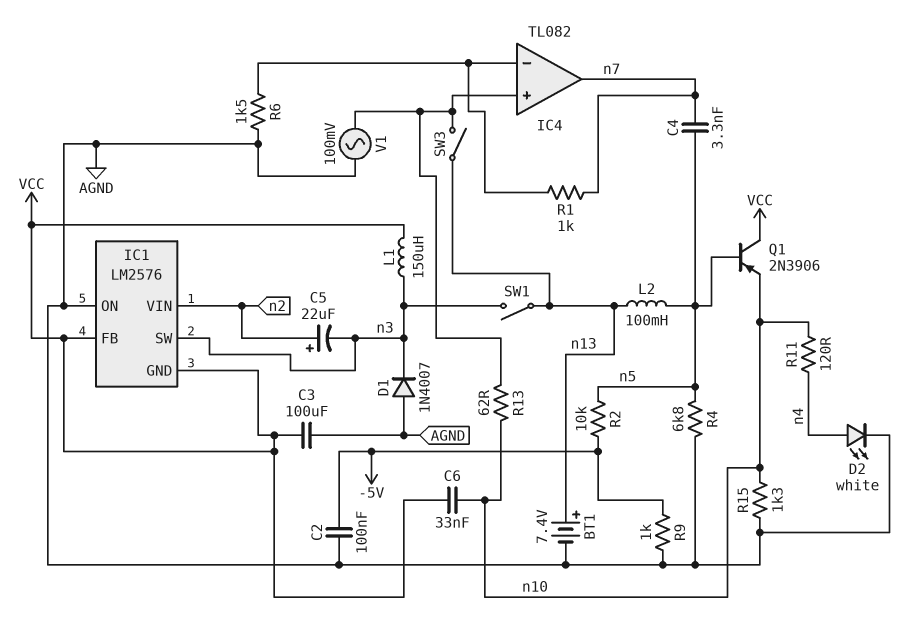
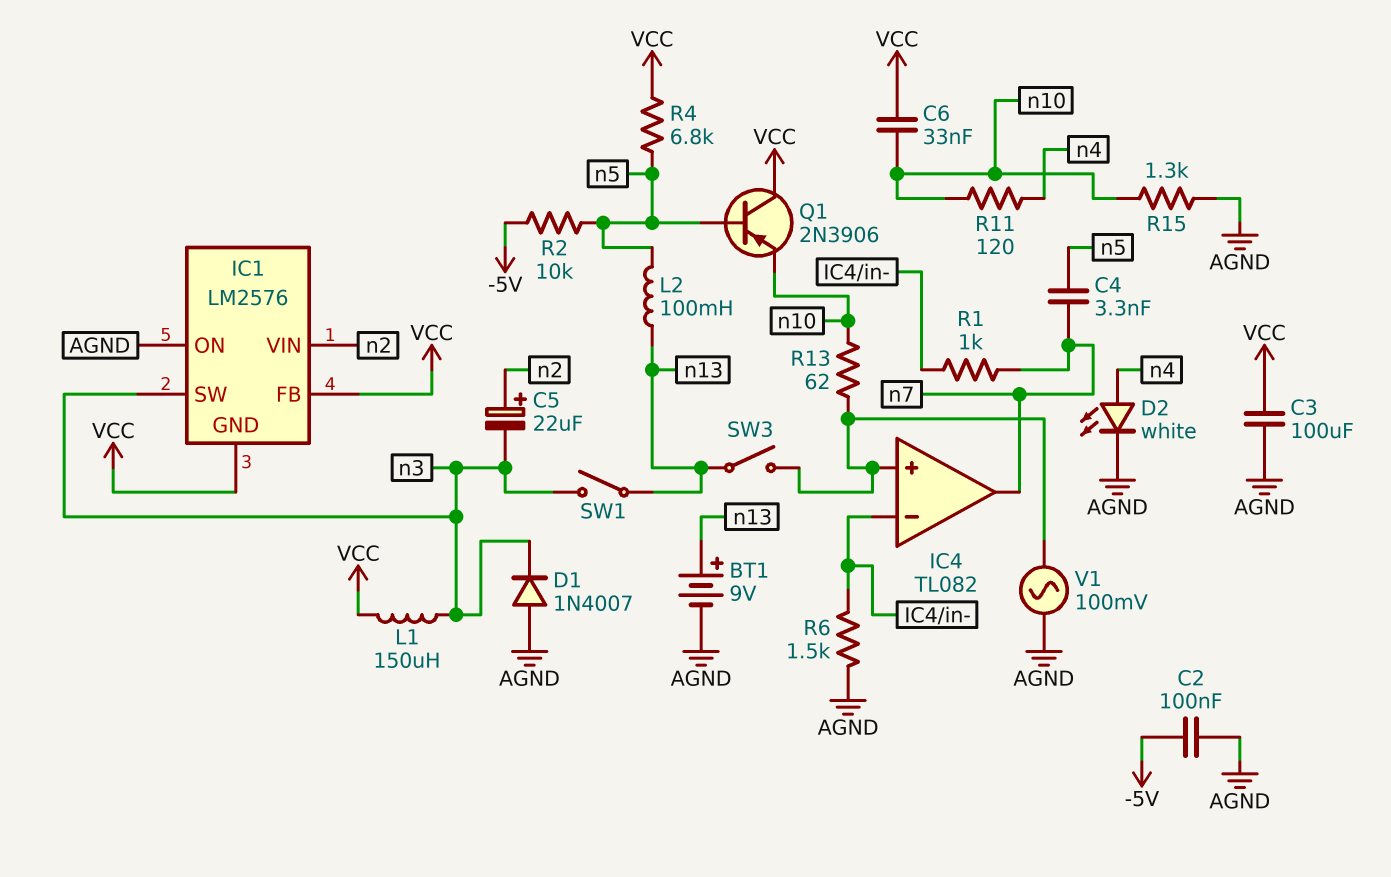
BT1: 7.4V (plus n13, minus AGND) -> 9V (plus n13, minus AGND)
R4: 6.8k (AGND, n5) -> 6.8k (VCC, n5)
R9: 1k (-5V, AGND) -> none

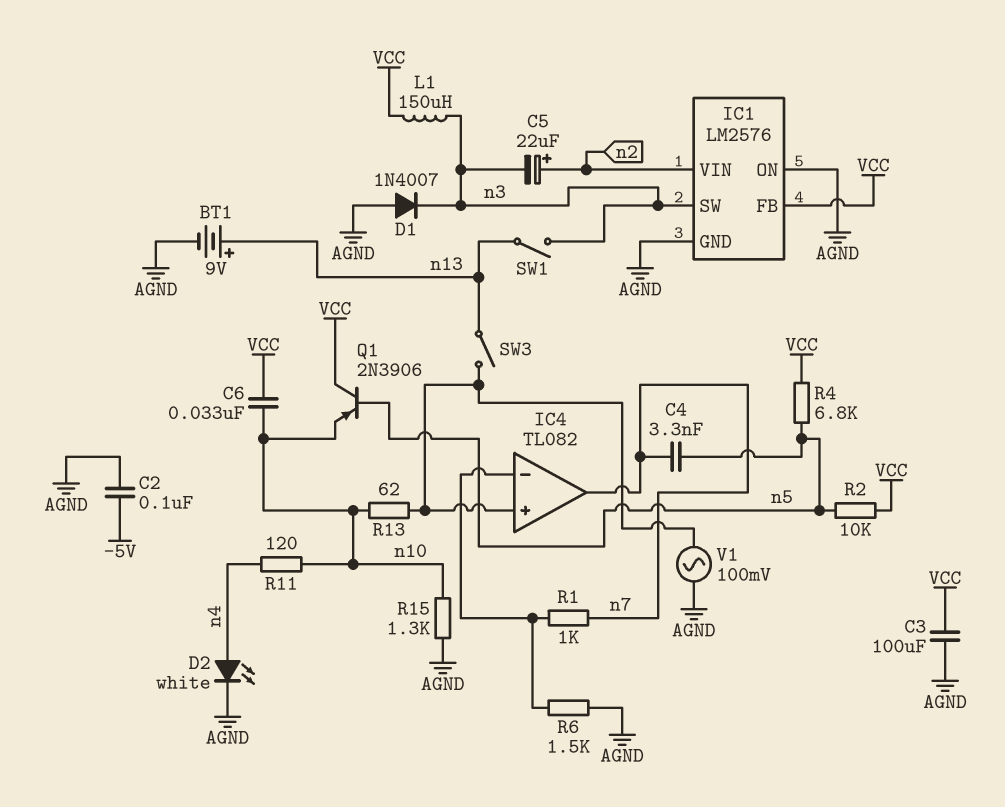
IC1 pin GND: VCC -> AGND
L2: 100mH (n5, n13) -> none
R2: 10k (-5V, n5) -> 10k (VCC, n5)

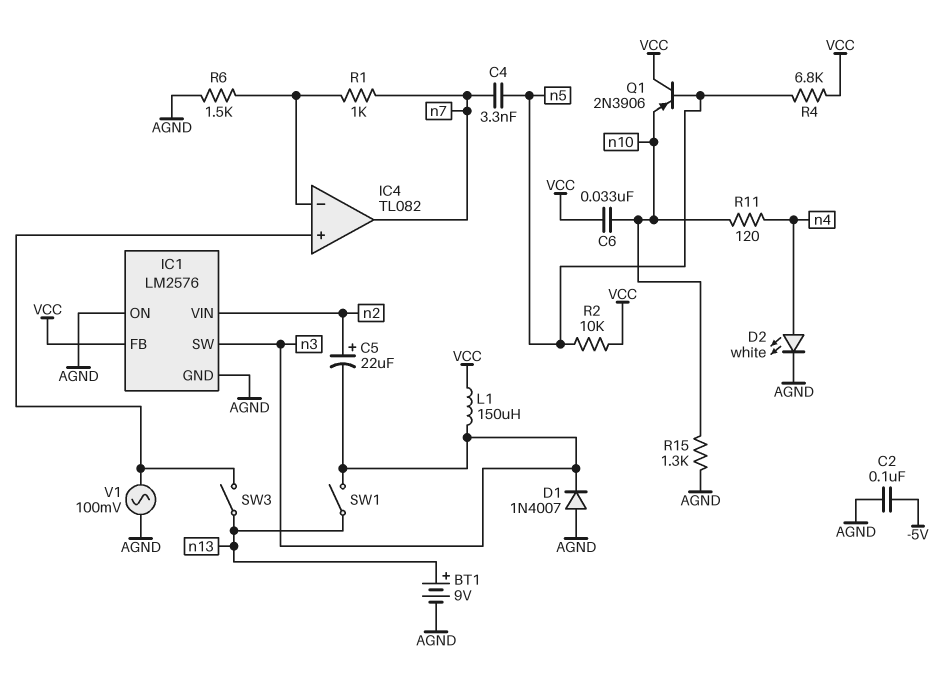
C3: 100uF (AGND, VCC) -> none
R13: 62 (IC4/in+, n10) -> none

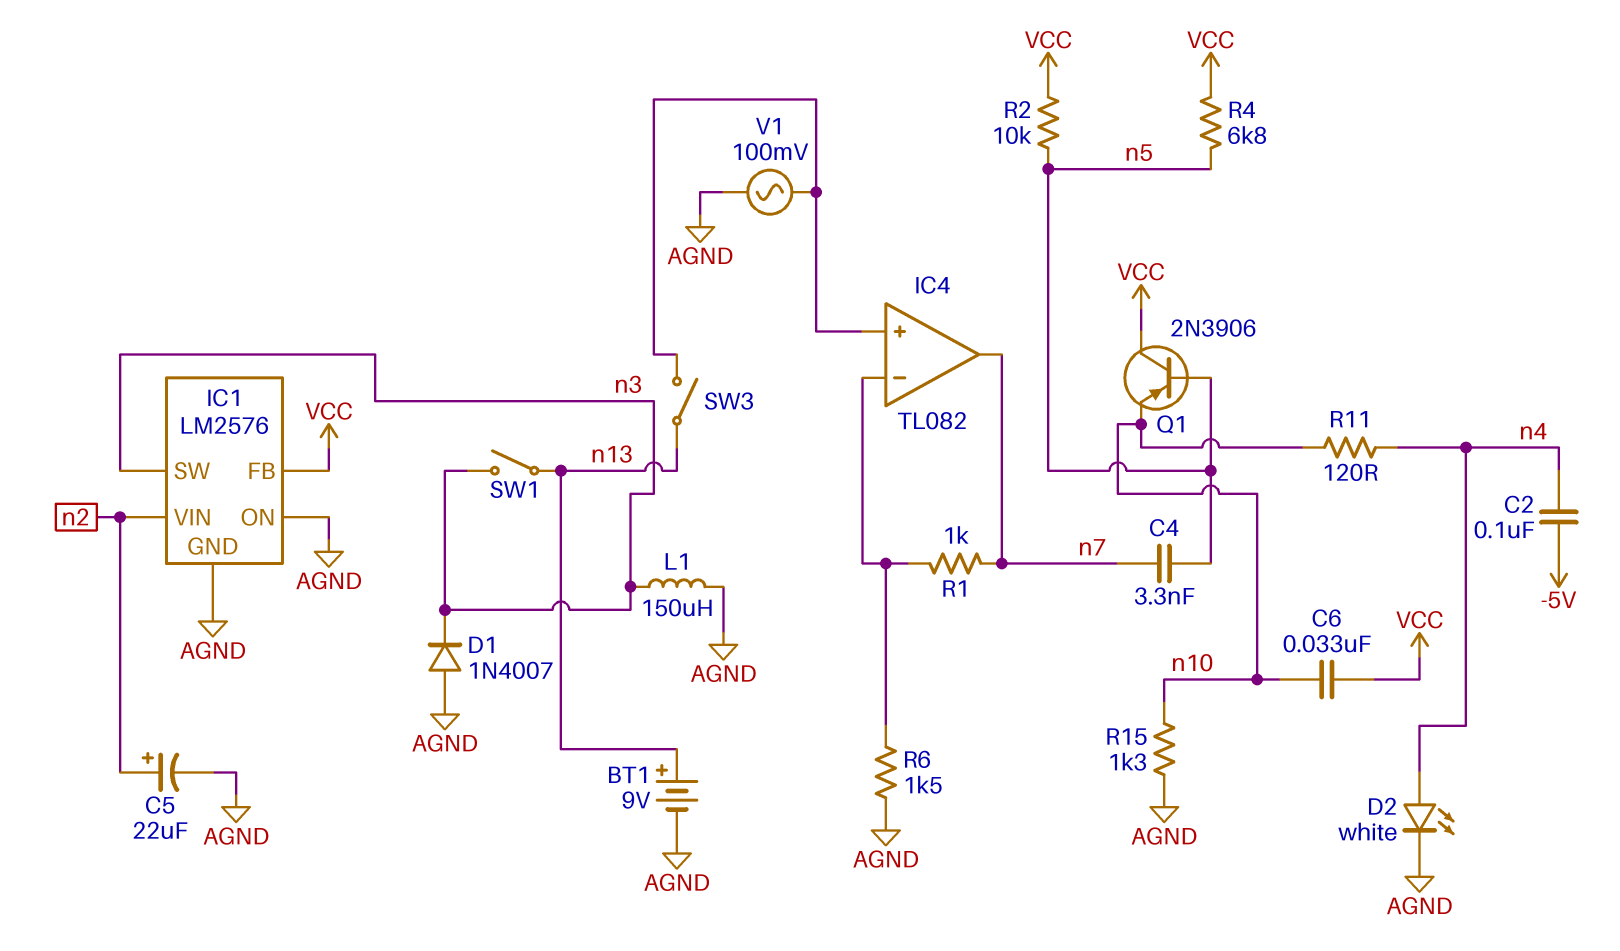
C2: 100nF (-5V, AGND) -> 100nF (-5V, n4)
C5: 22uF (plus n2, minus n3) -> 22uF (plus n2, minus AGND)
L1: 150uH (VCC, n3) -> 150uH (AGND, n3)

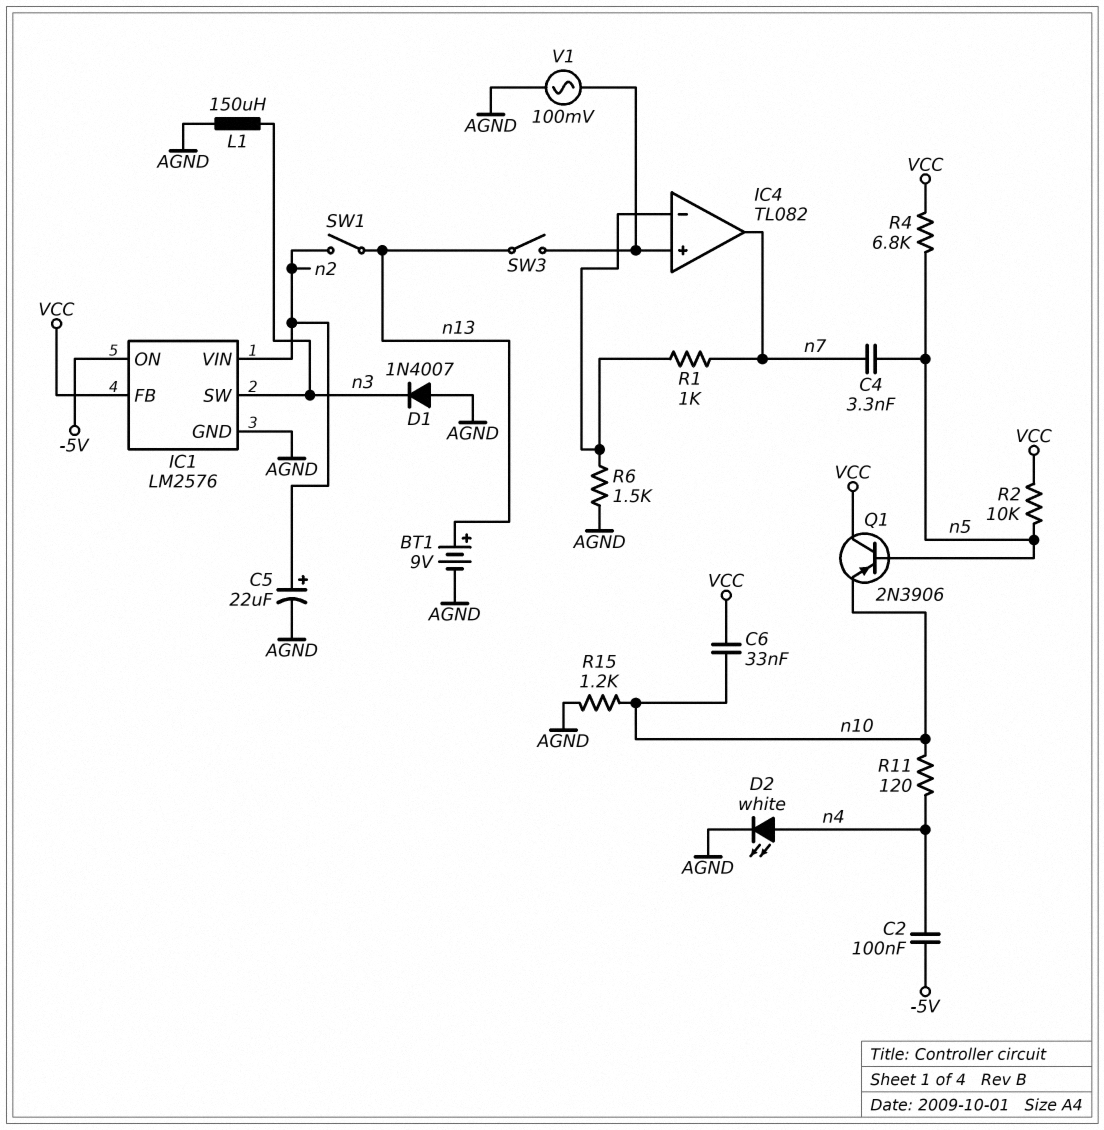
IC1 pin ON: AGND -> -5V
R15: 1.3k (AGND, n10) -> 1.2k (AGND, n10)
SW1: switch (n3, n13) -> switch (n2, n13)

